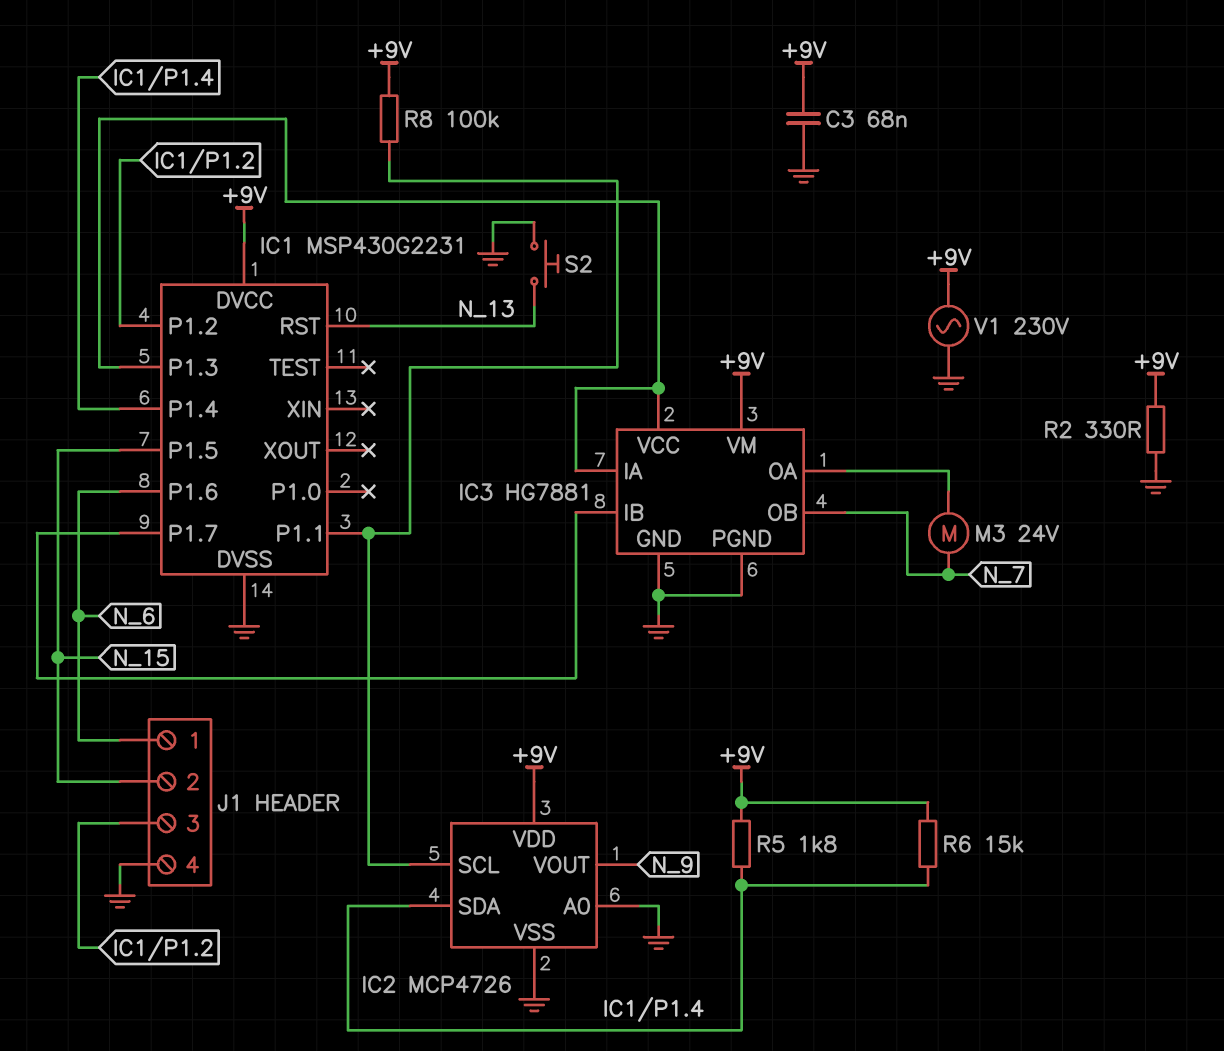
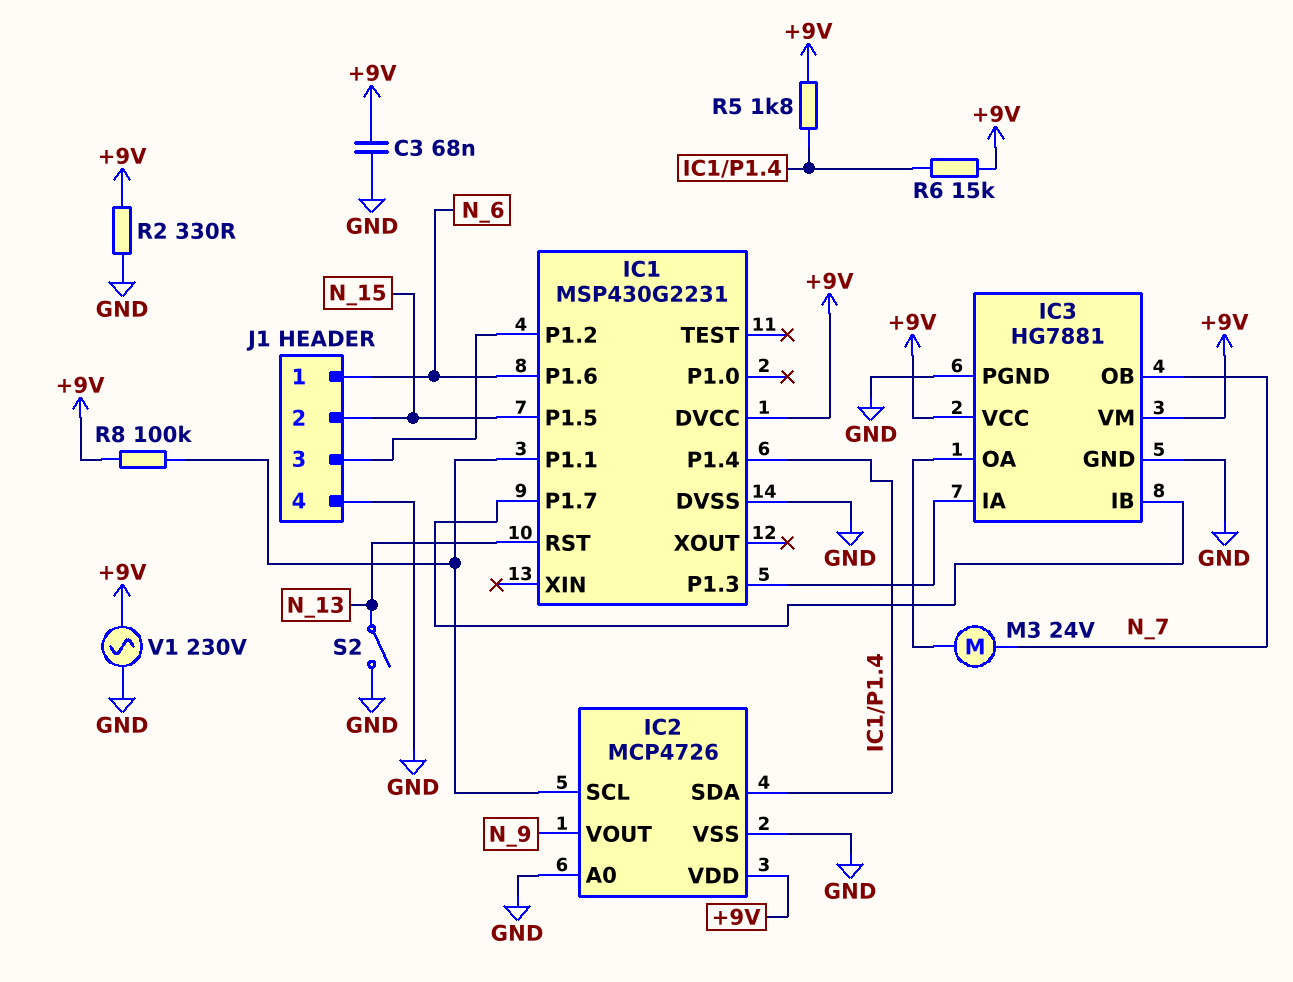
IC3 pin VCC: IC1/P1.3 -> +9V
S2: button (GND, N_13) -> switch (GND, N_13)

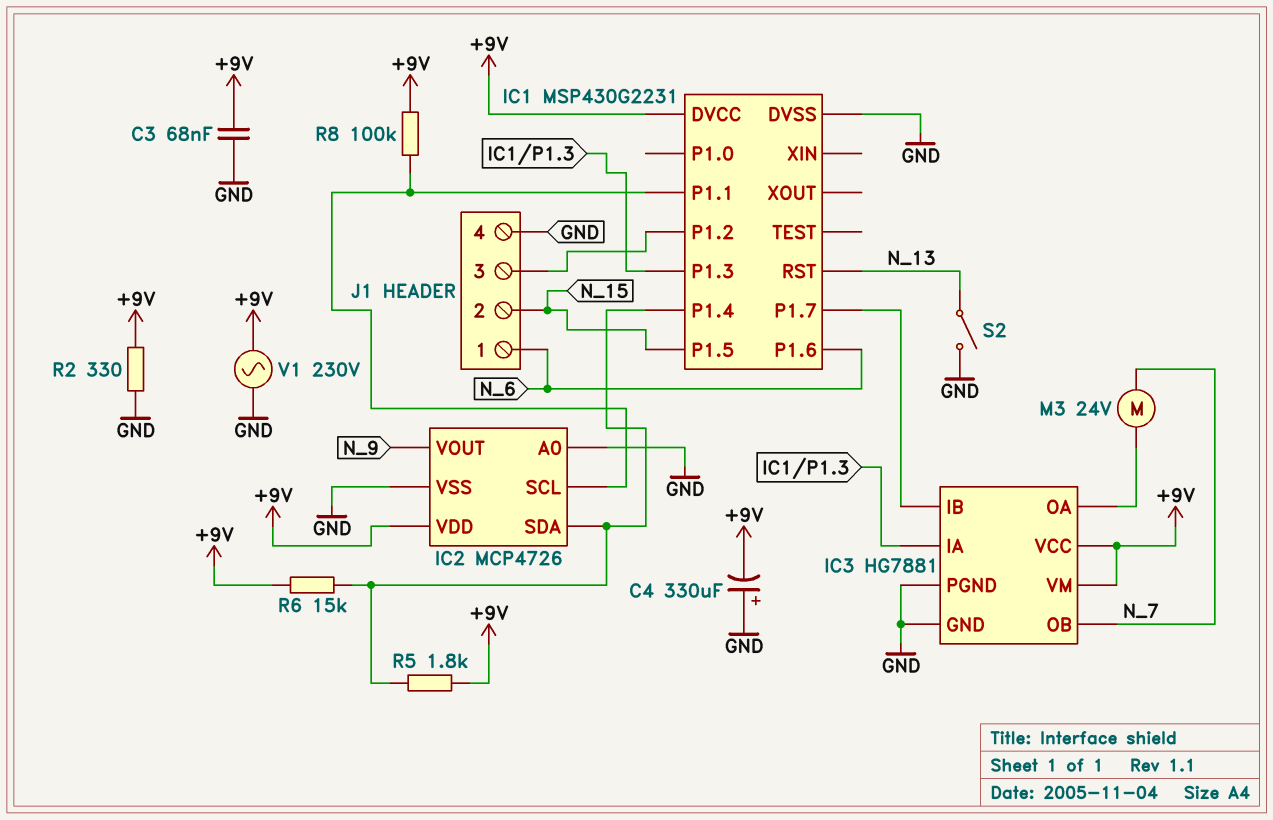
C4: none -> 330uF (plus GND, minus +9V)

